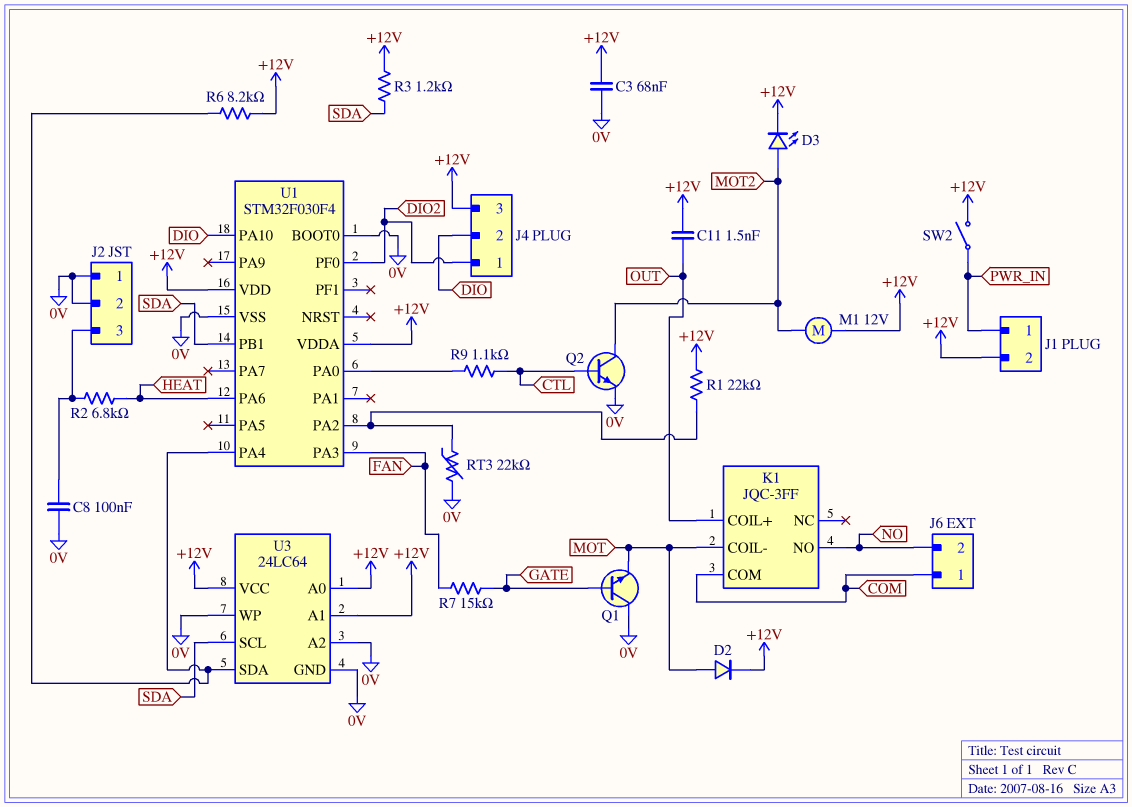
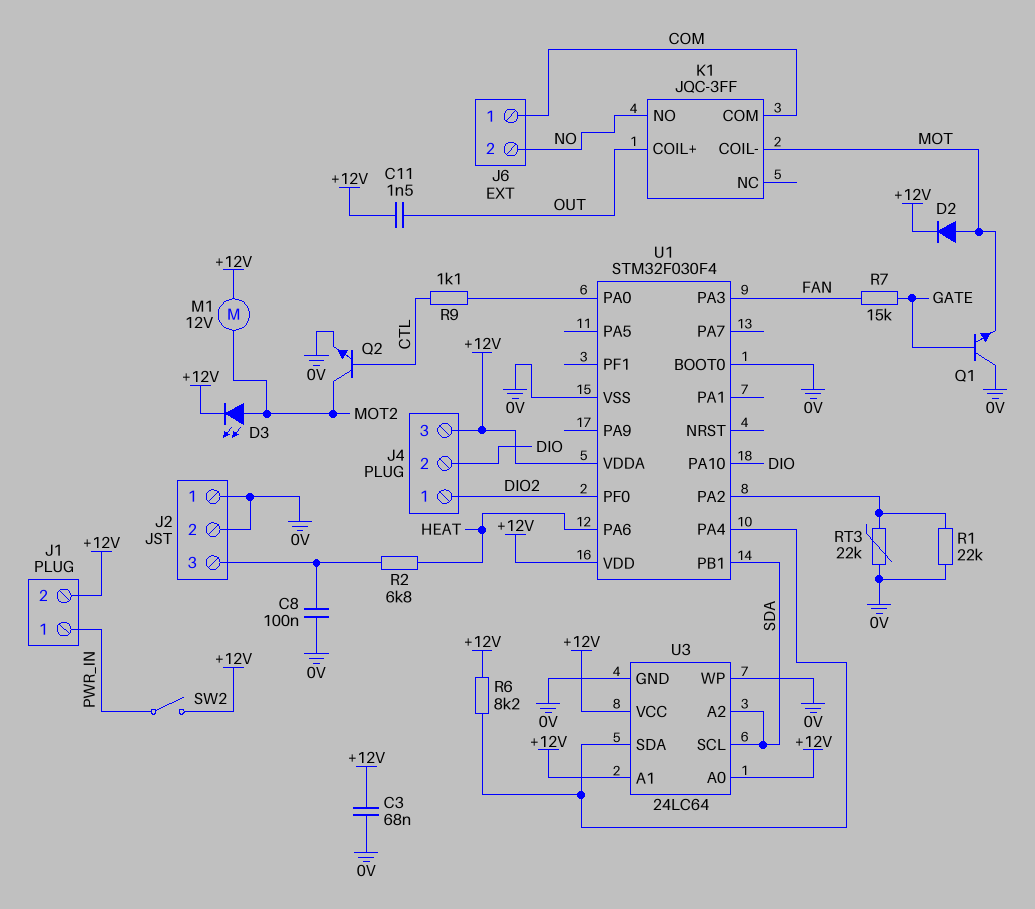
R1: 22k (+12V, U1/PA2) -> 22k (0V, U1/PA2)
R3: 1.2k (+12V, SDA) -> none
U3 pin A2: 0V -> SDA

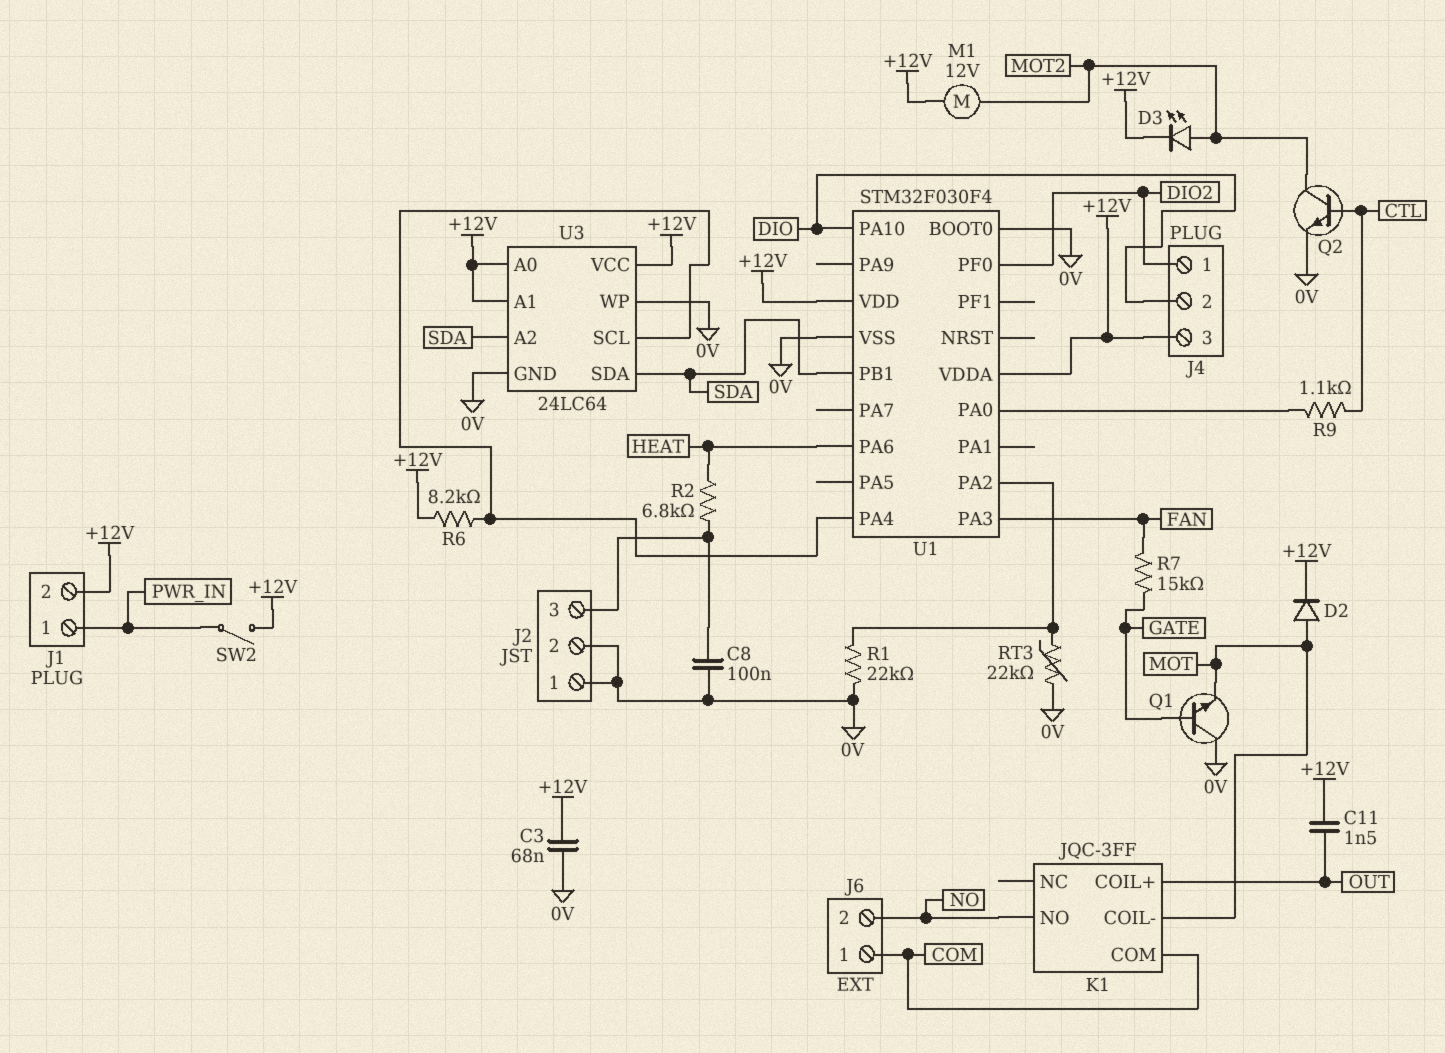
U3 pin SCL: SDA -> U1/PA4
U3 pin SDA: U1/PA4 -> SDA

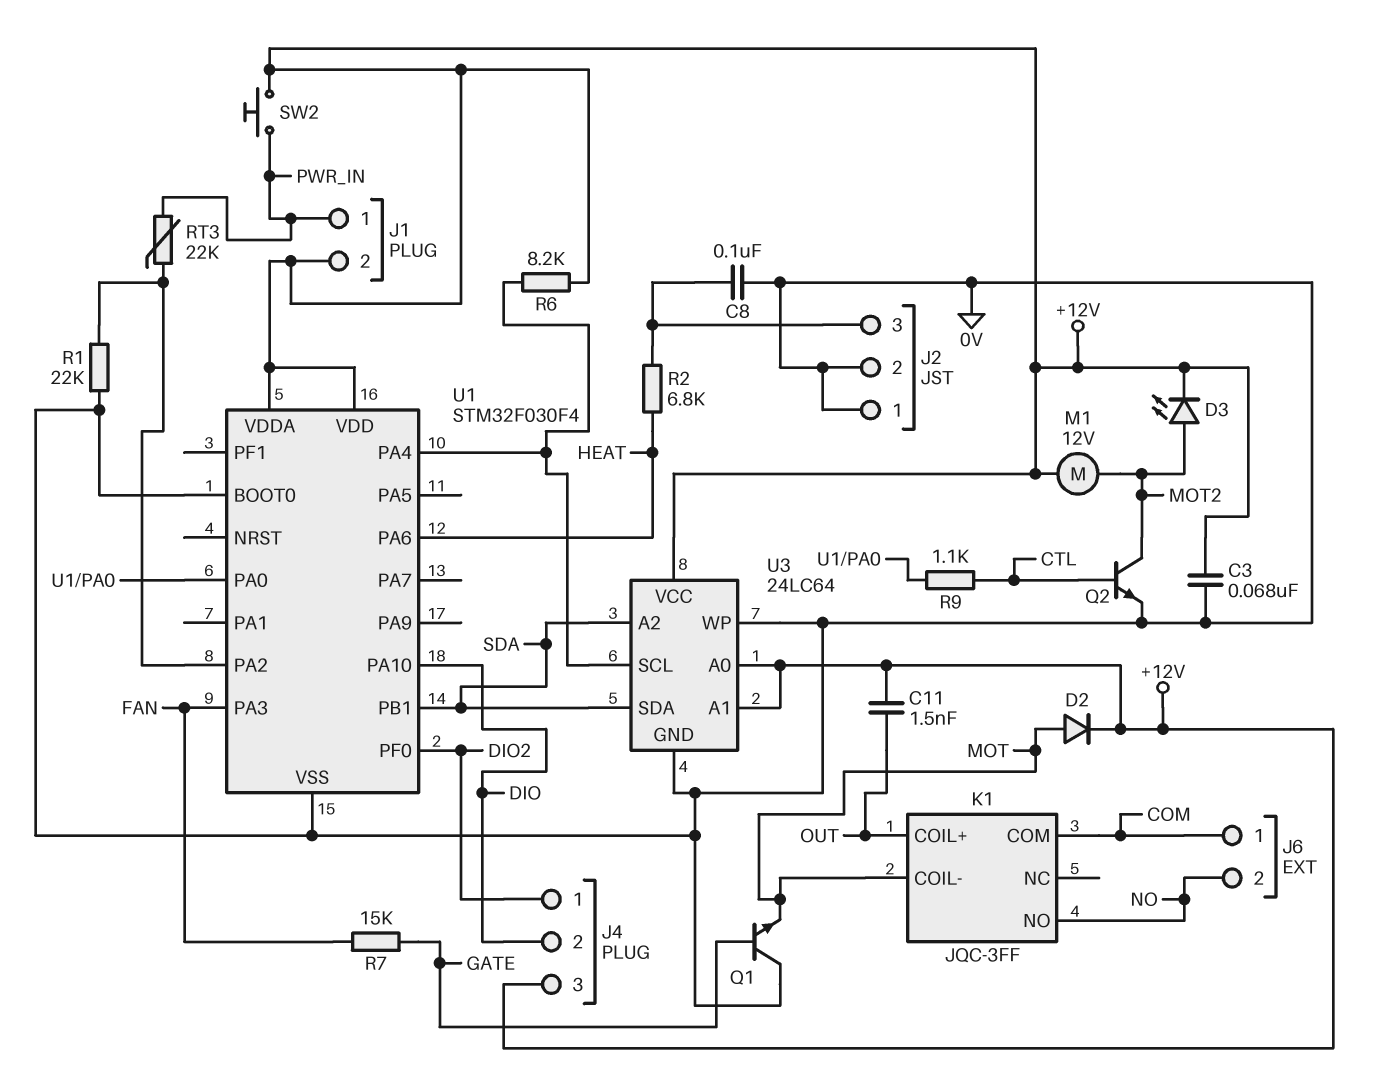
RT3: 22k (0V, U1/PA2) -> 22k (PWR_IN, U1/PA2)
SW2: switch (+12V, PWR_IN) -> button (+12V, PWR_IN)

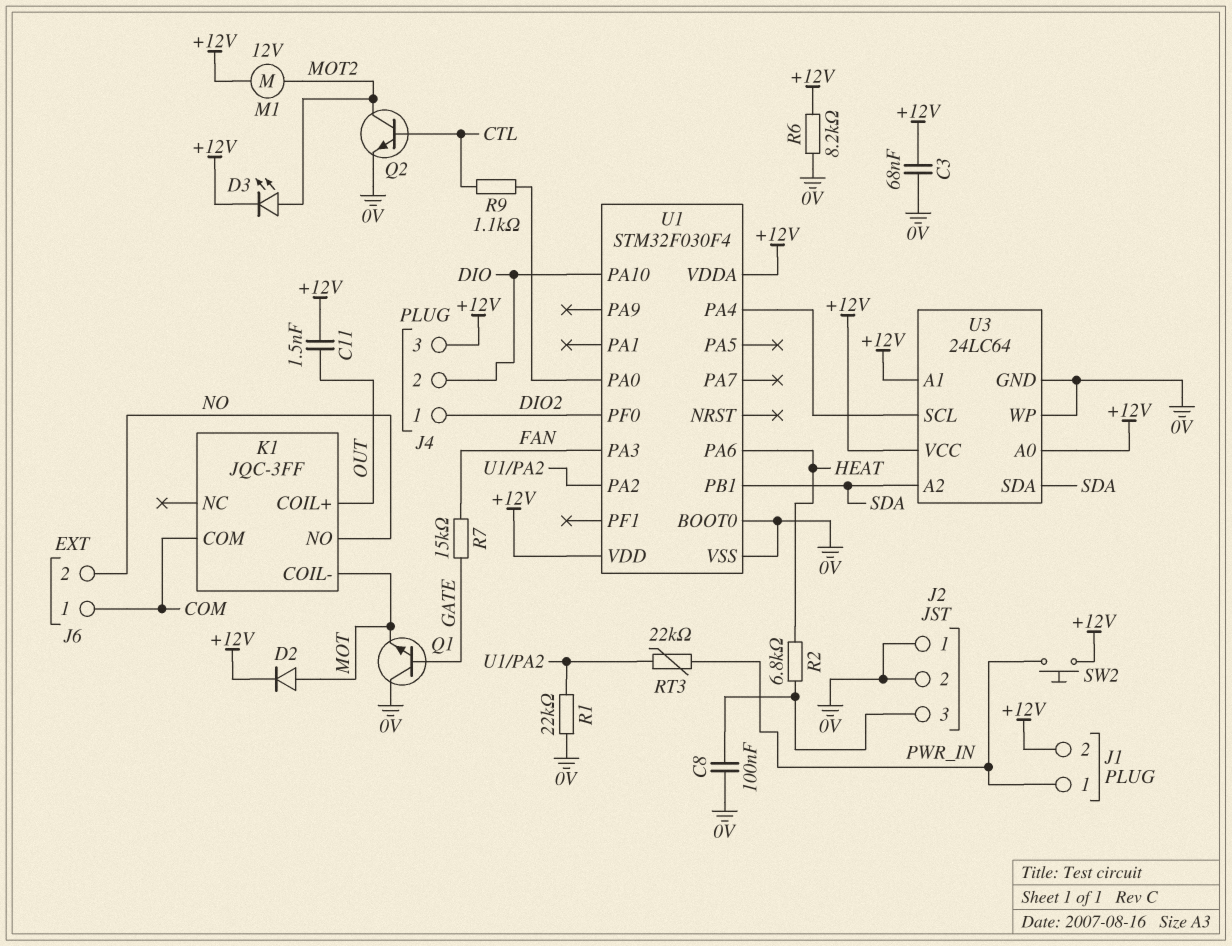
R6: 8.2k (+12V, U1/PA4) -> 8.2k (+12V, 0V)

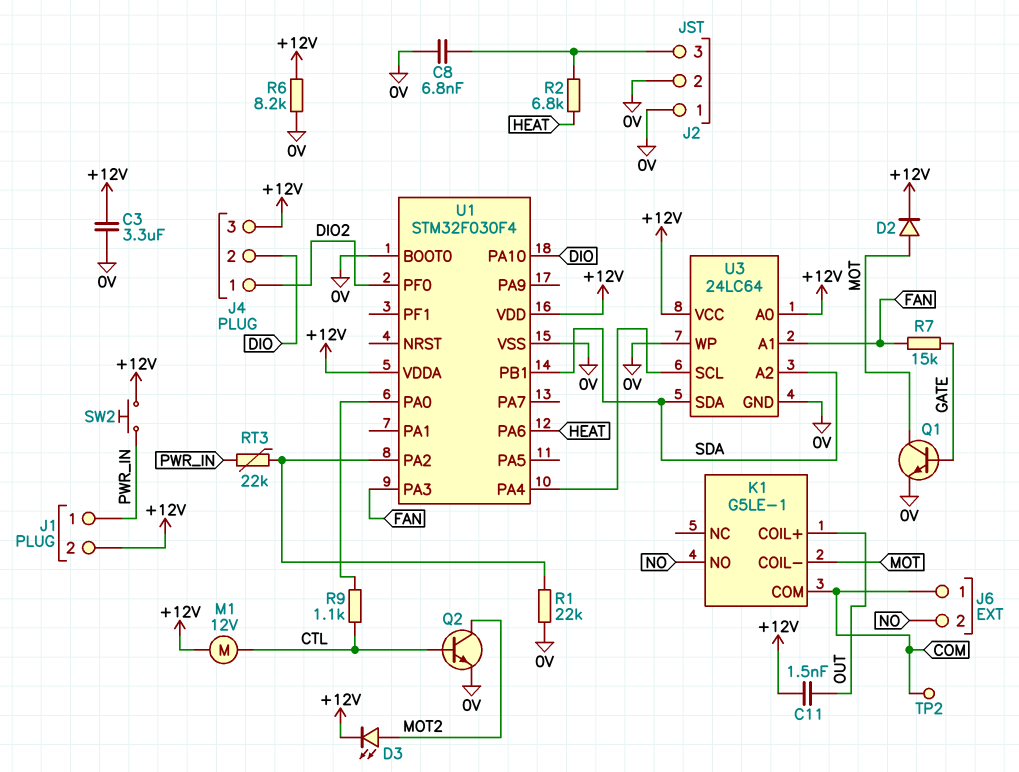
C3: 68nF (+12V, 0V) -> 3.3uF (+12V, 0V)
C8: 100nF (0V, J2/3) -> 6.8nF (0V, J2/3)
K1: JQC-3FF -> G5LE-1
M1: motor 12V (+12V, MOT2) -> motor 12V (+12V, CTL)
Q1: NPN (B GATE, C 0V, E MOT) -> NPN (B GATE, C MOT, E 0V)
TP2: none -> test point (COM)
U3 pin A1: +12V -> FAN

